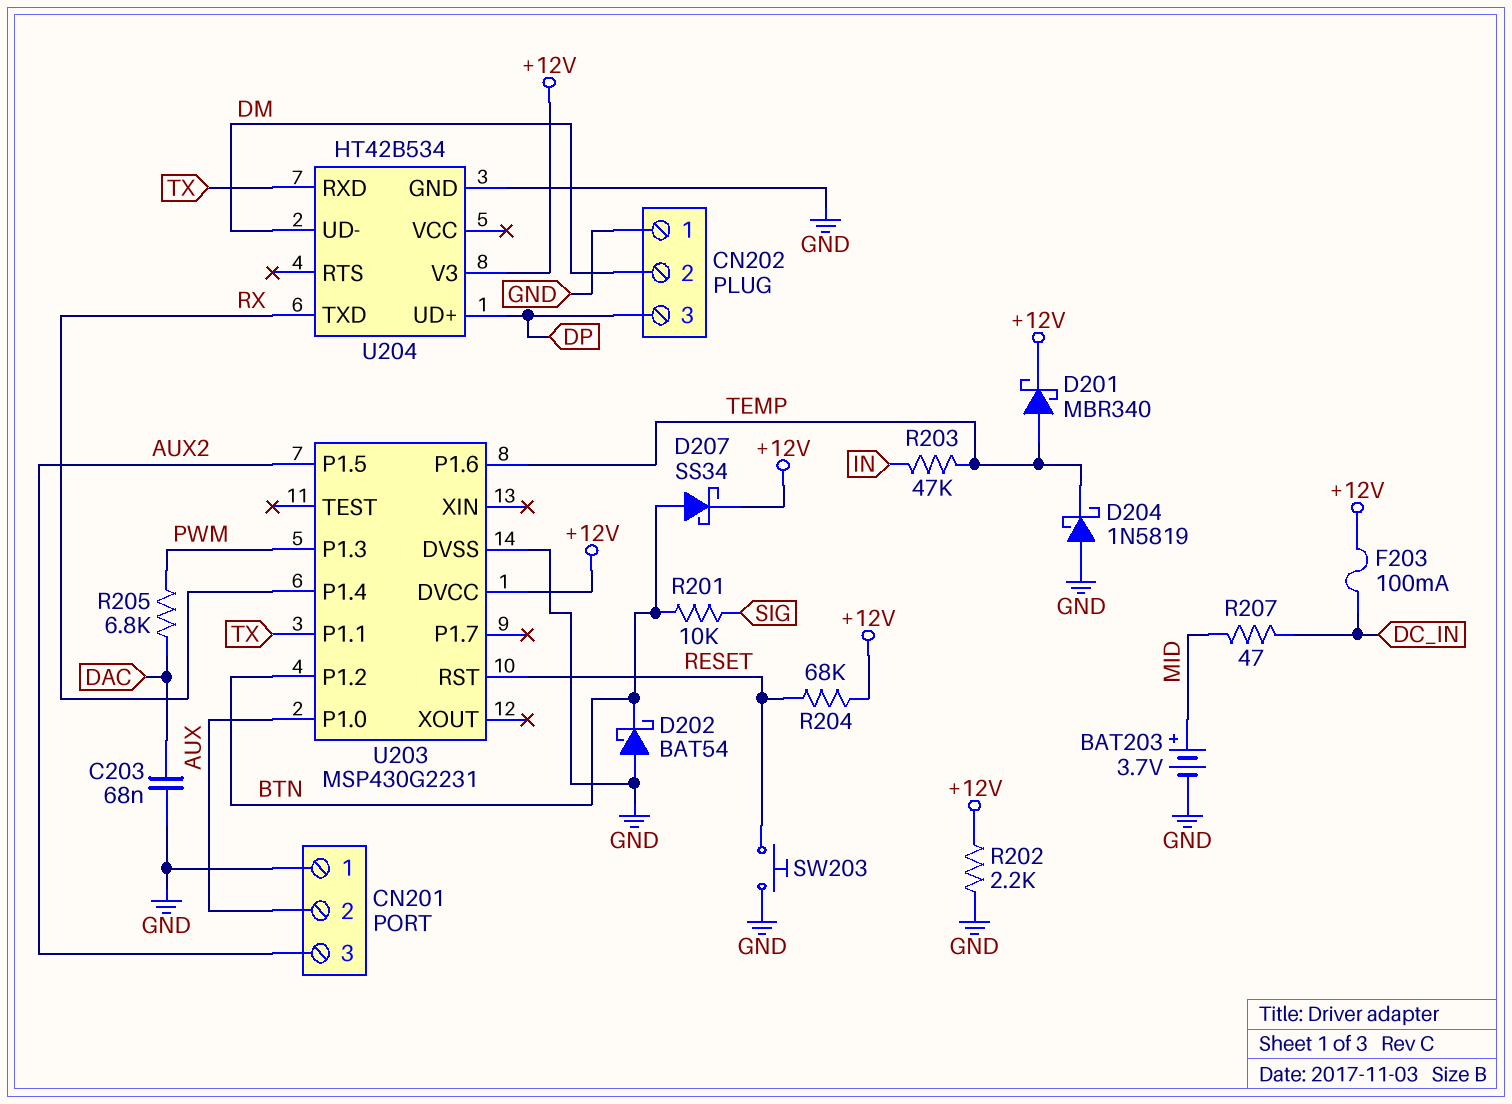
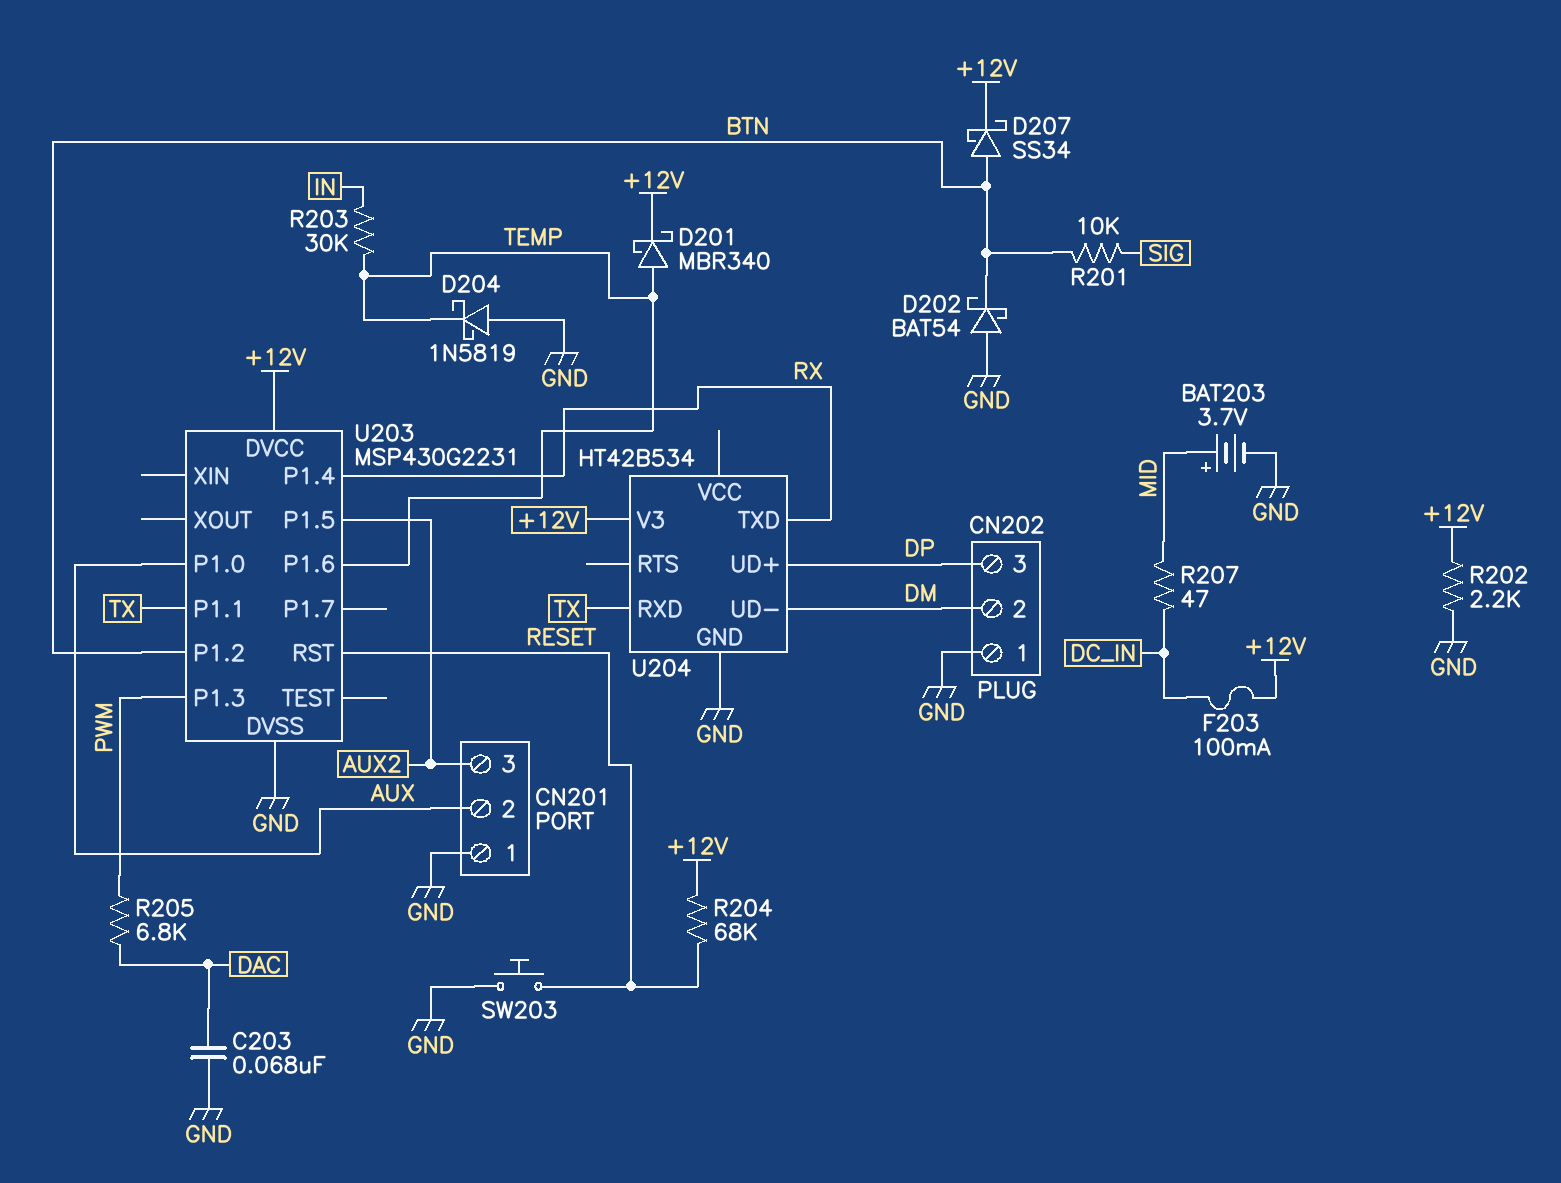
R203: 47k (IN, TEMP) -> 30k (IN, TEMP)

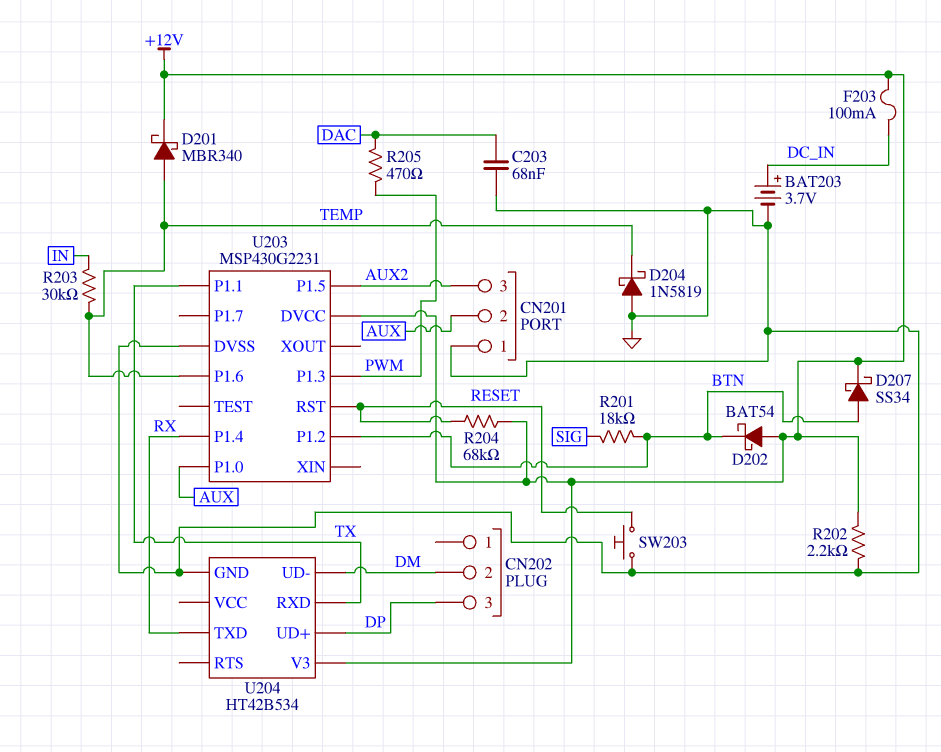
BAT203: 3.7V (plus MID, minus GND) -> 3.7V (plus DC_IN, minus GND)
CN202 pin 1: GND -> none
D202: schottky BAT54 (A GND, K BTN) -> schottky BAT54 (A +12V, K BTN)
R201: 10k (BTN, SIG) -> 18k (BTN, SIG)
R205: 6.8k (DAC, PWM) -> 470 (DAC, PWM)
R207: 47 (DC_IN, MID) -> none

